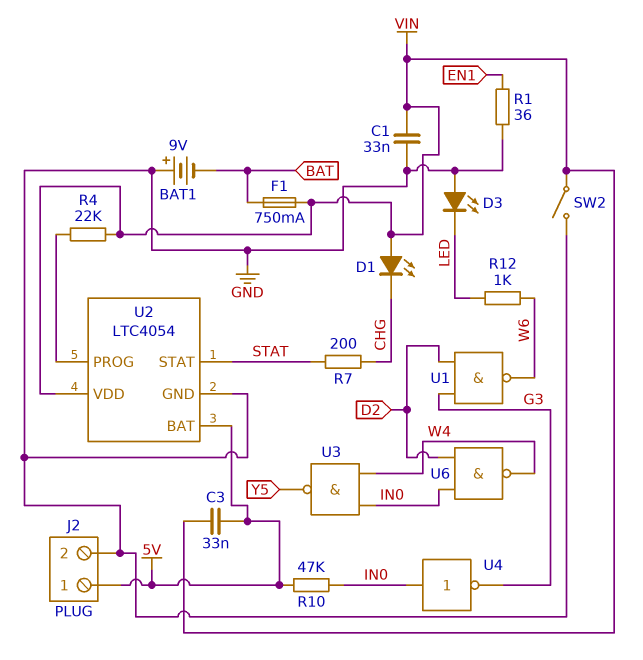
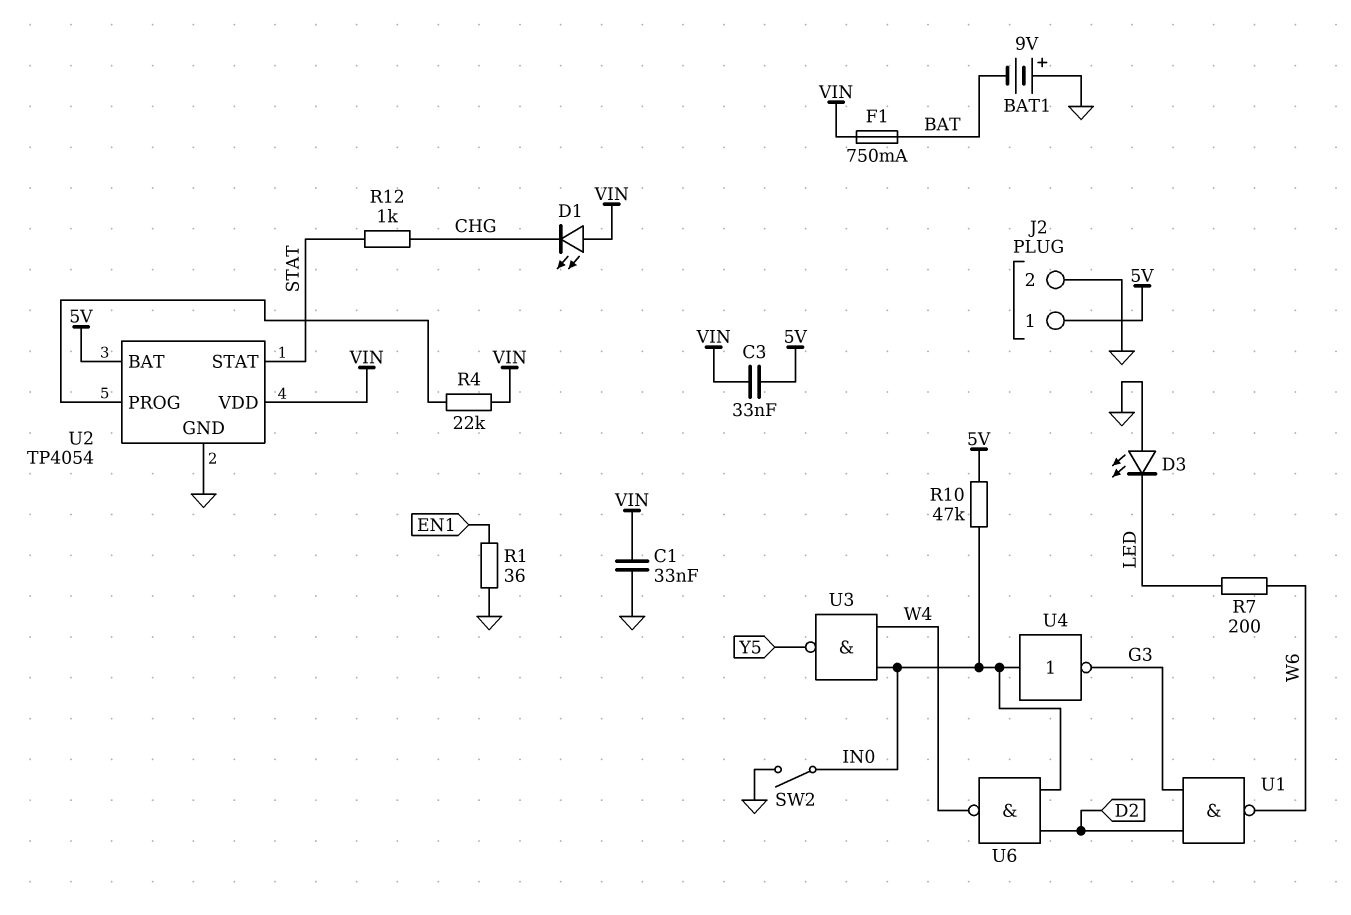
R7: 200 (CHG, STAT) -> 200 (LED, W6)
R12: 1k (LED, W6) -> 1k (CHG, STAT)
SW2: switch (GND, VIN) -> switch (GND, IN0)
U2: LTC4054 -> TP4054

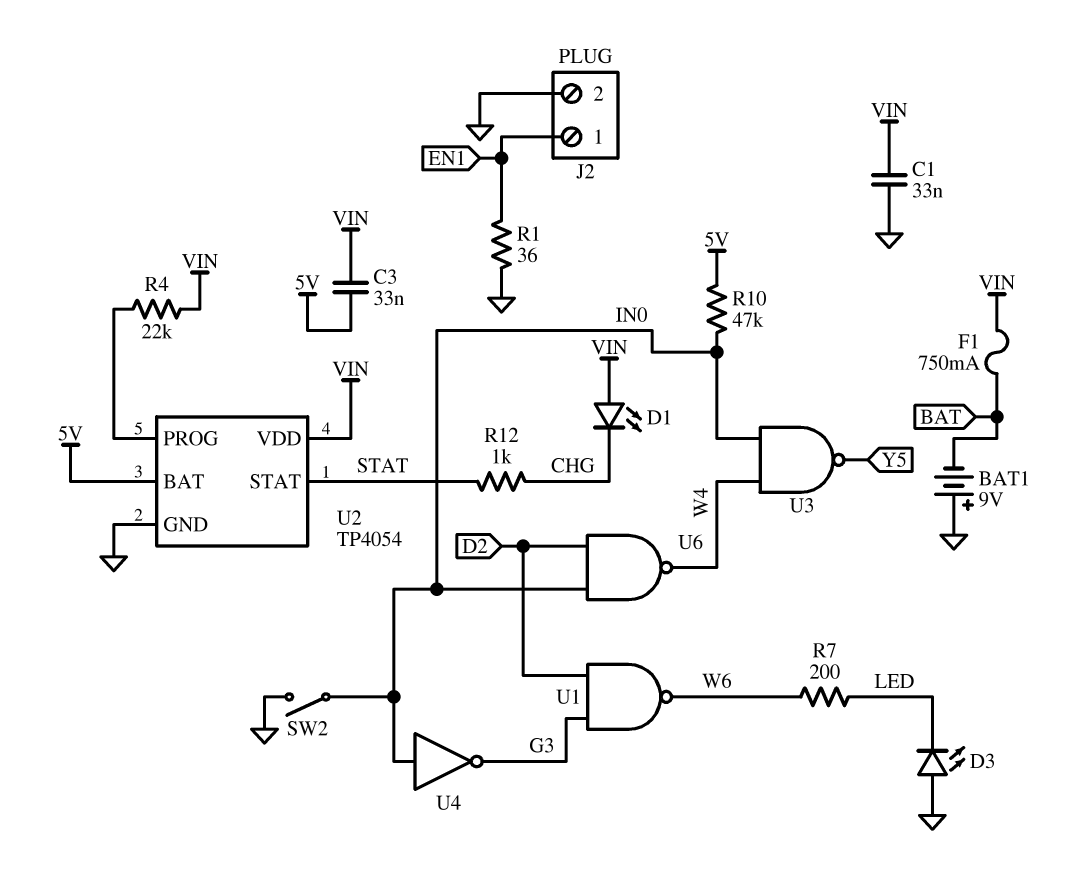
J2 pin 1: 5V -> EN1

